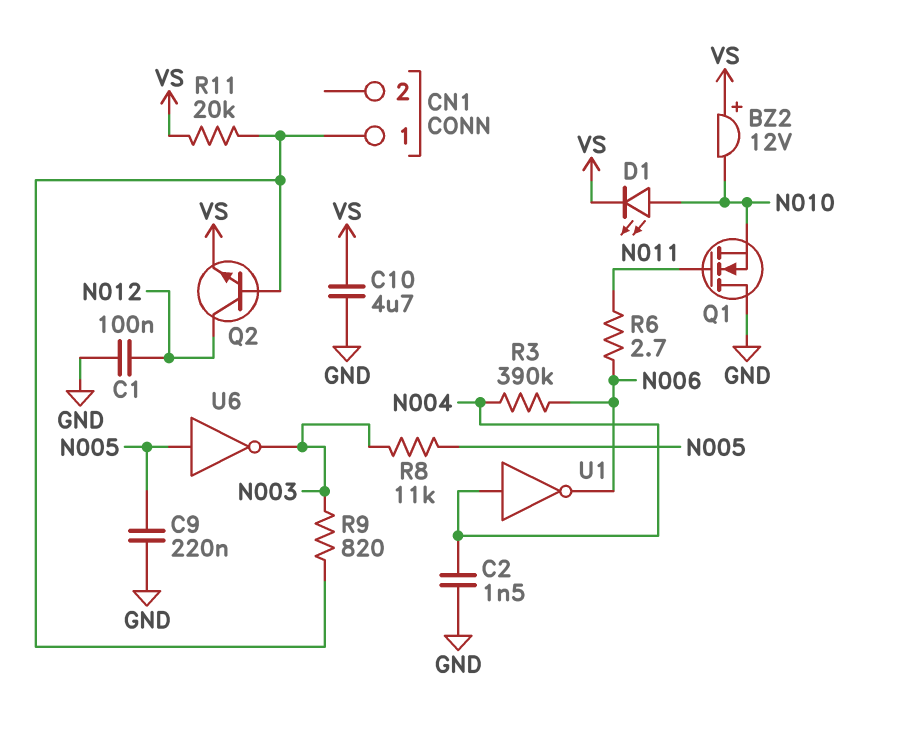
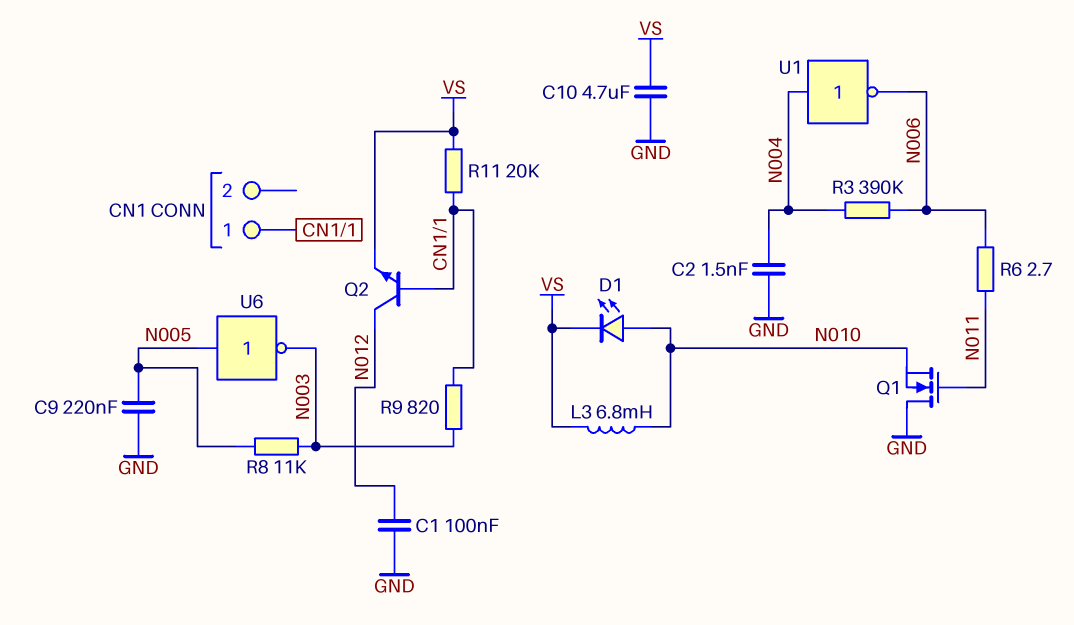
BZ2: buzzer 12V (plus VS, minus N010) -> none
L3: none -> 6.8mH (N010, VS)

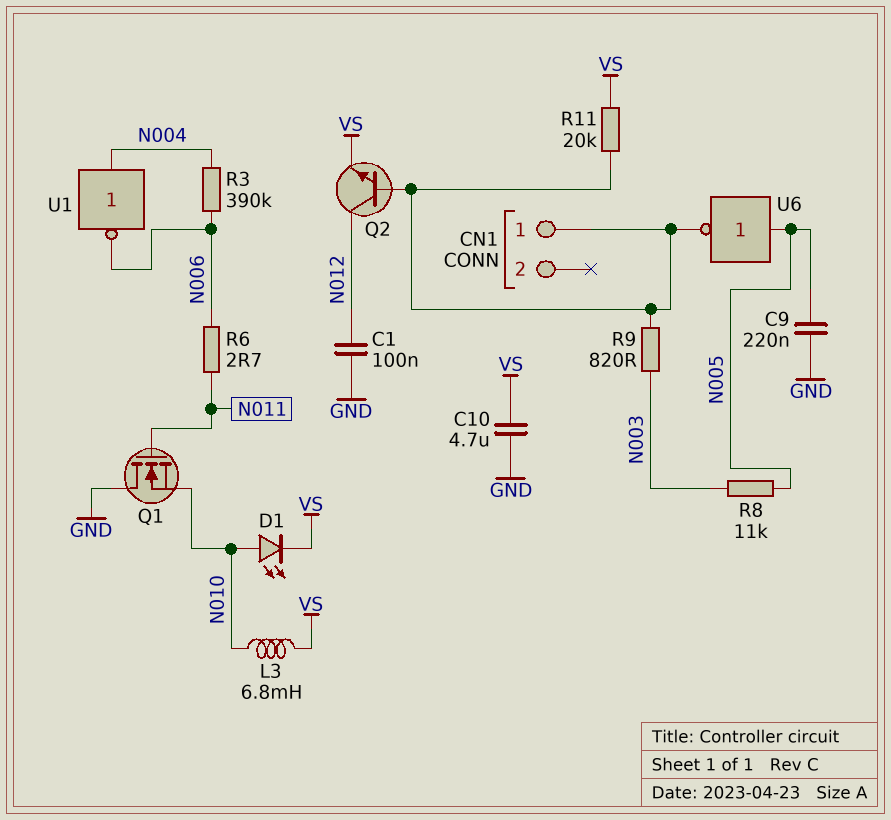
C2: 1.5nF (GND, N004) -> none
U6: NOT (in N005, out N003) -> NOT (in N005, out CN1/1)

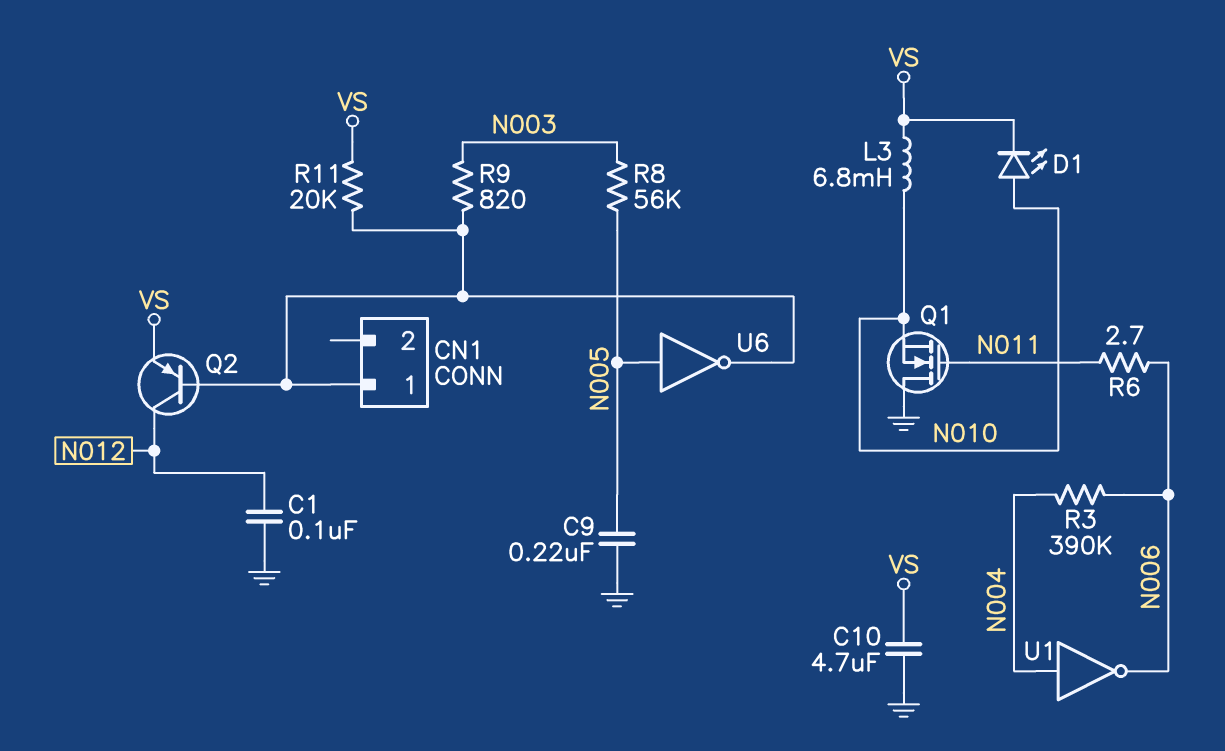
Q2: NPN (B CN1/1, C N012, E VS) -> PNP (B CN1/1, C N012, E VS)
R8: 11k (N003, N005) -> 56k (N003, N005)

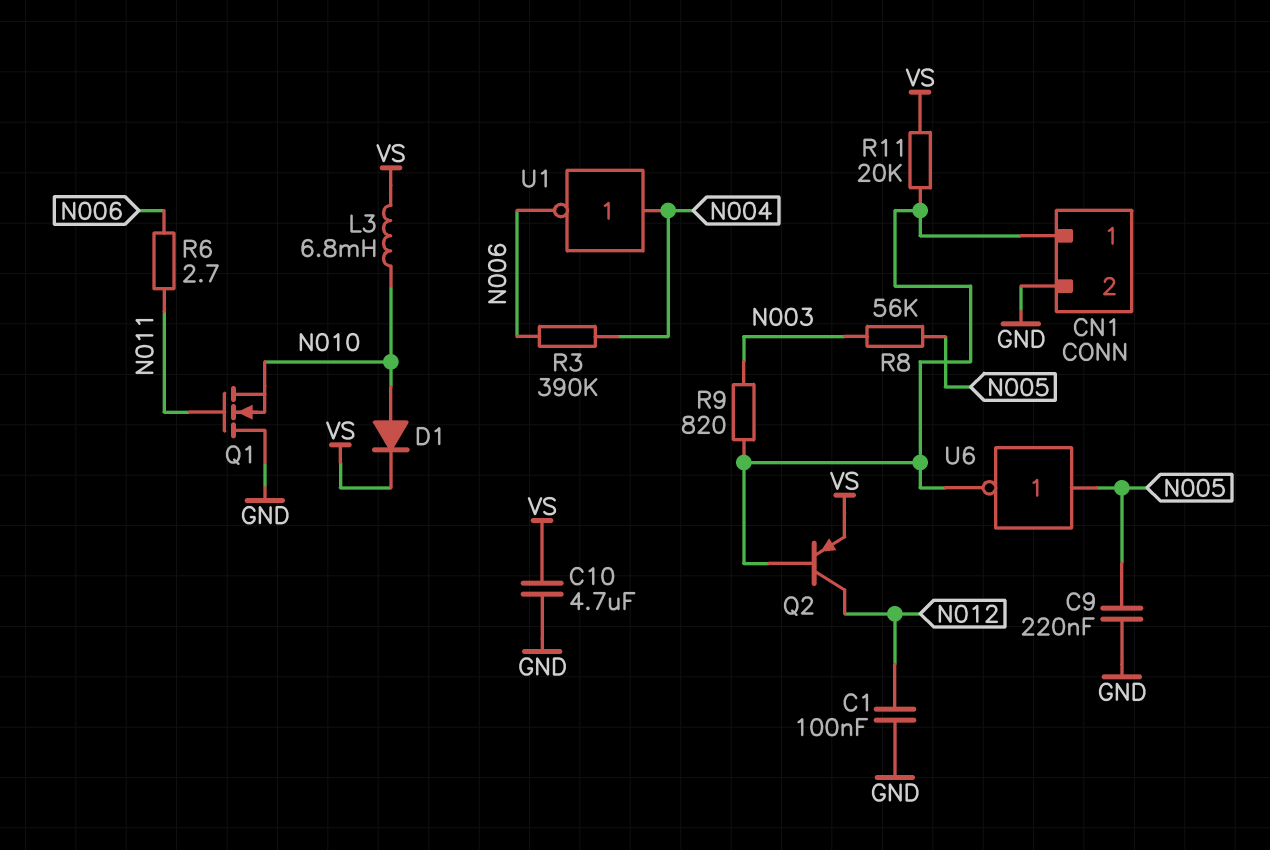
CN1 pin 2: none -> GND
D1: LED (A N010, K VS) -> diode (A N010, K VS)

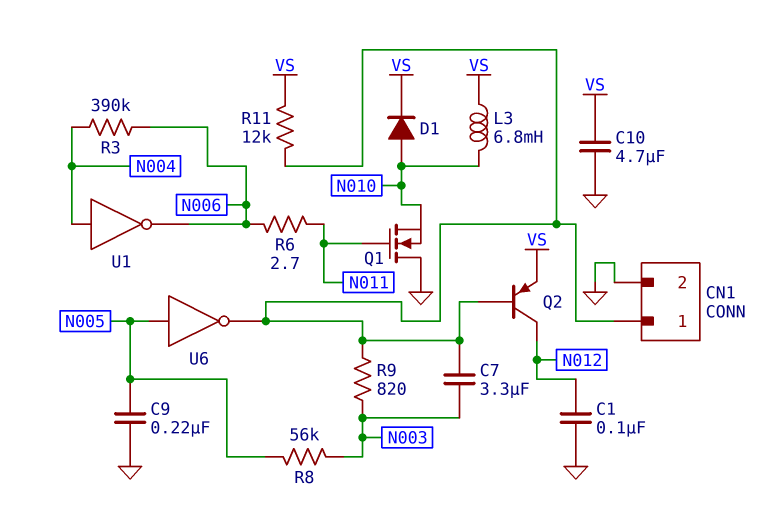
C7: none -> 3.3uF (CN1/1, N003)
R11: 20k (CN1/1, VS) -> 12k (CN1/1, VS)

